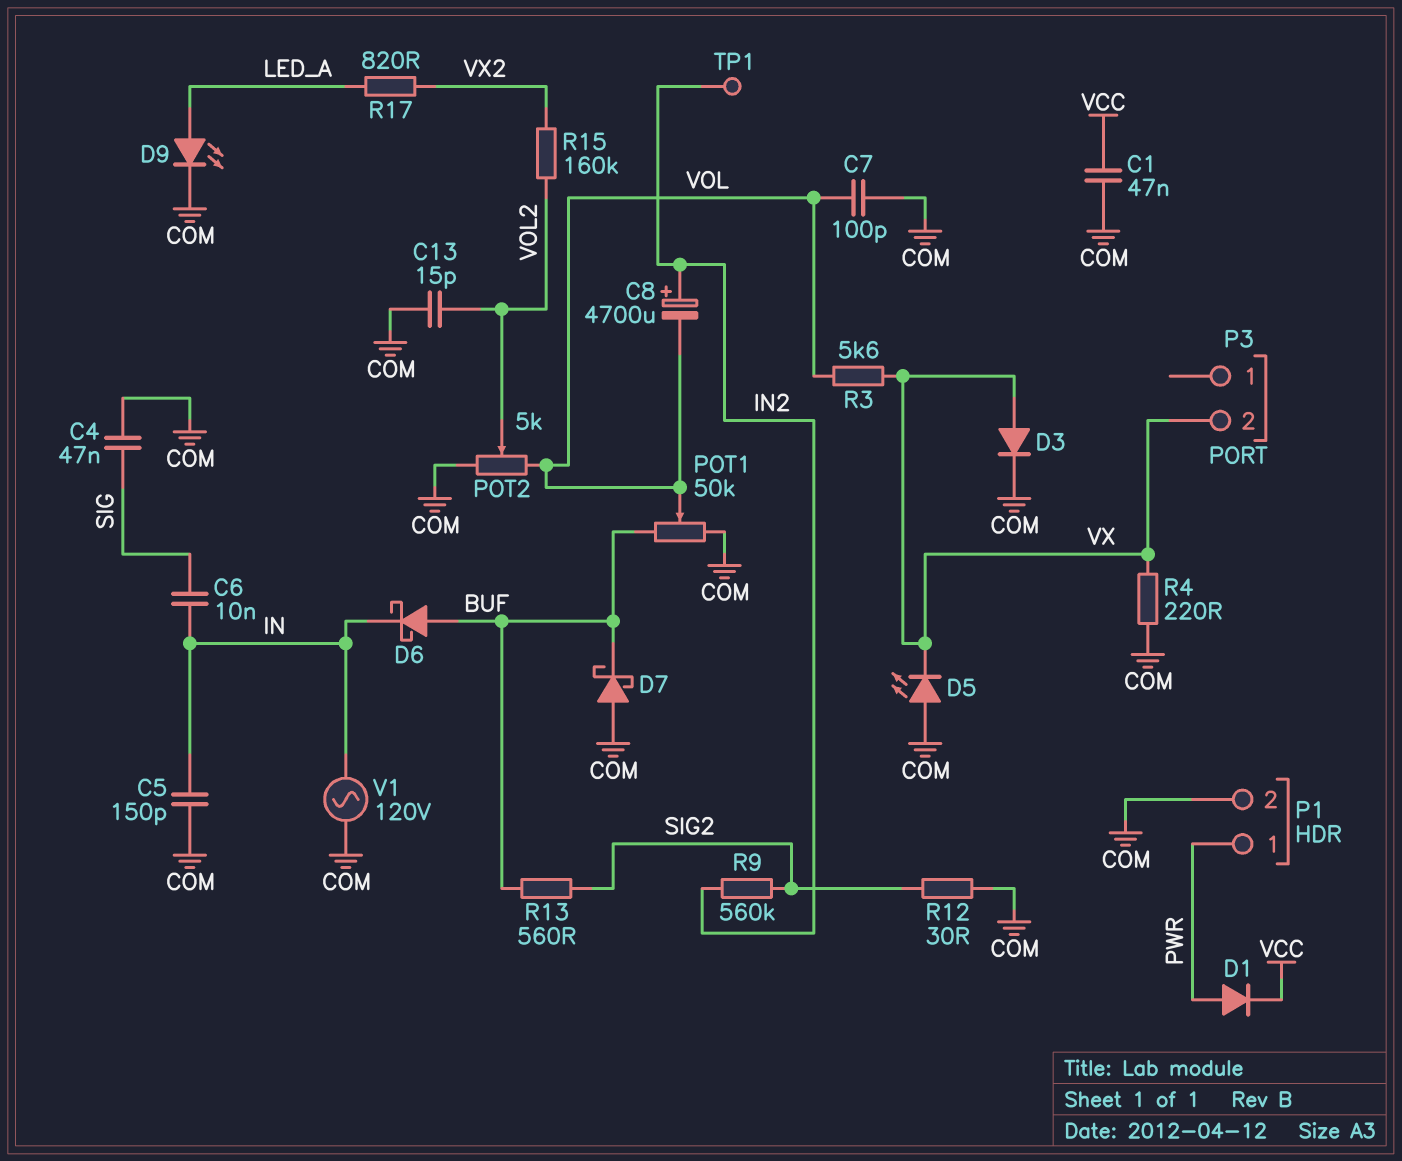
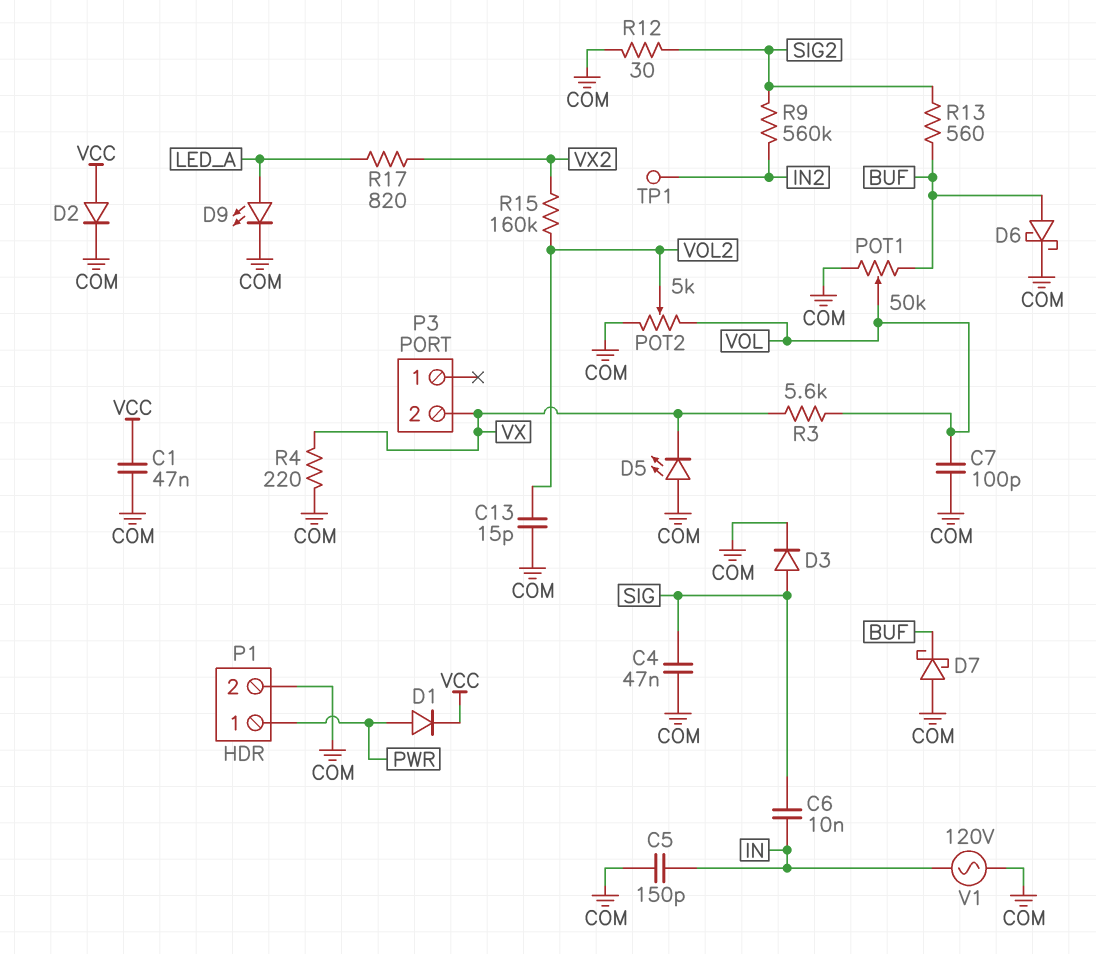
C8: 4700uF (plus IN2, minus VOL) -> none
D2: none -> diode (A VCC, K COM)
D3: diode (A VX, K COM) -> diode (A SIG, K COM)
D6: schottky (A BUF, K IN) -> schottky (A BUF, K COM)

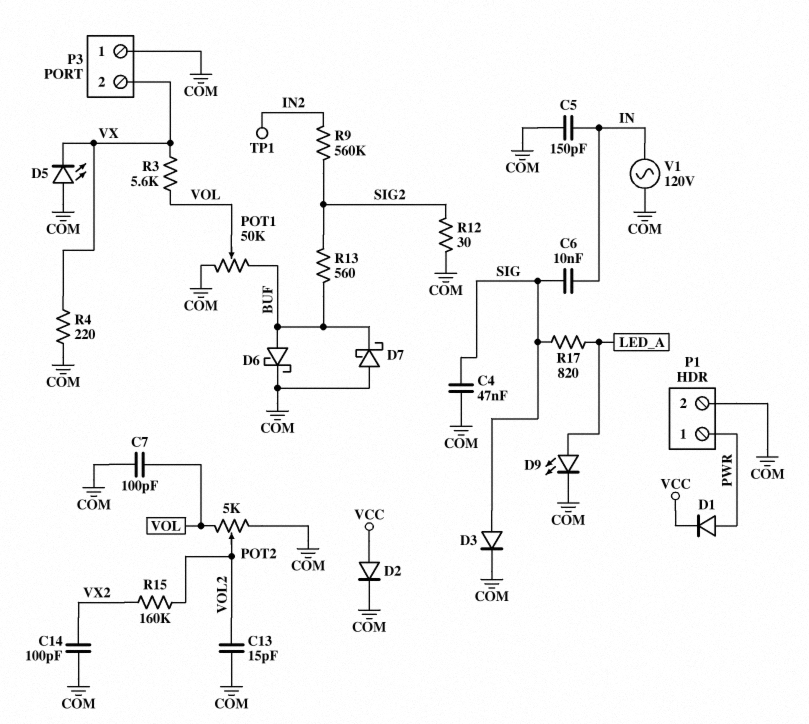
C1: 47nF (COM, VCC) -> none
C14: none -> 100pF (COM, VX2)
P3 pin 1: none -> COM
R17: 820 (LED_A, VX2) -> 820 (LED_A, SIG)

